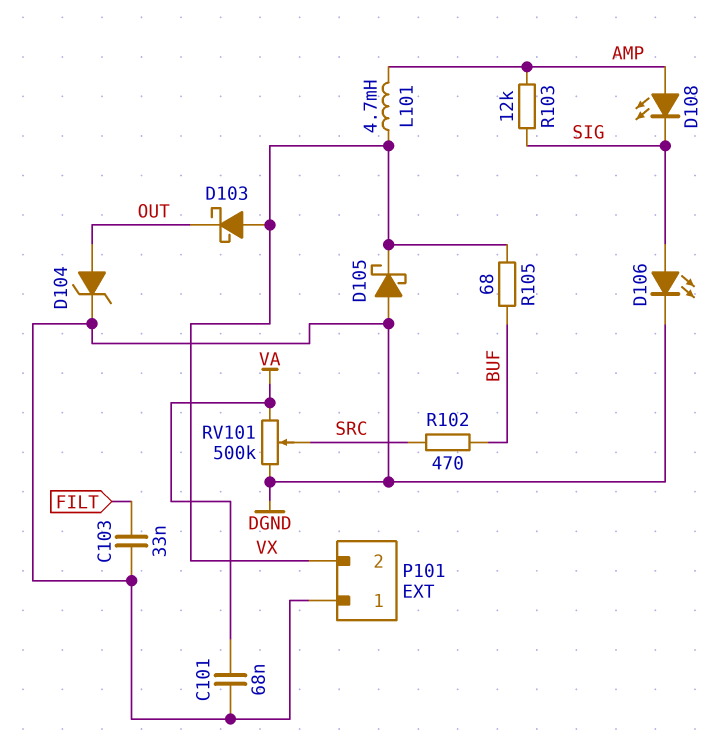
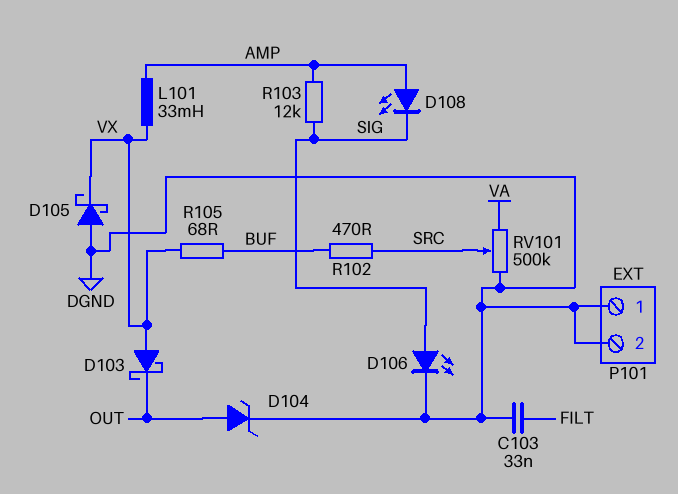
C101: 68nF (DGND, VA) -> none
L101: 4.7mH (AMP, VX) -> 33mH (AMP, VX)
P101 pin 2: VX -> DGND

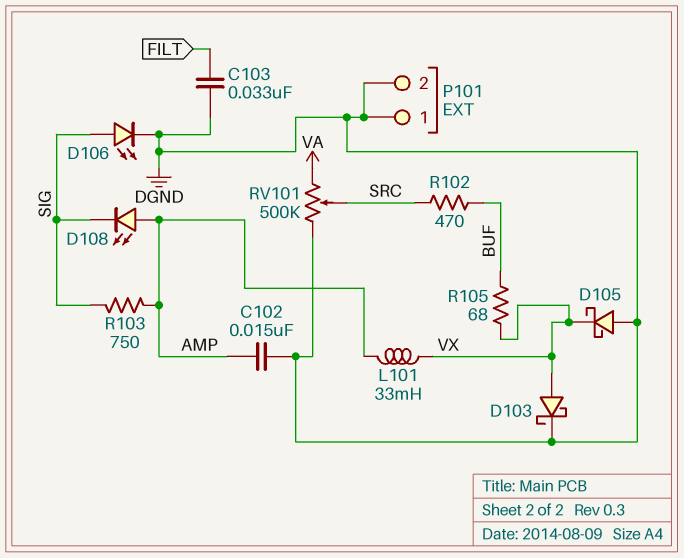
C102: none -> 15nF (AMP, DGND)
D103: schottky (A VX, K OUT) -> schottky (A VX, K DGND)
D104: zener (A OUT, K DGND) -> none
R103: 12k (AMP, SIG) -> 750 (AMP, SIG)

